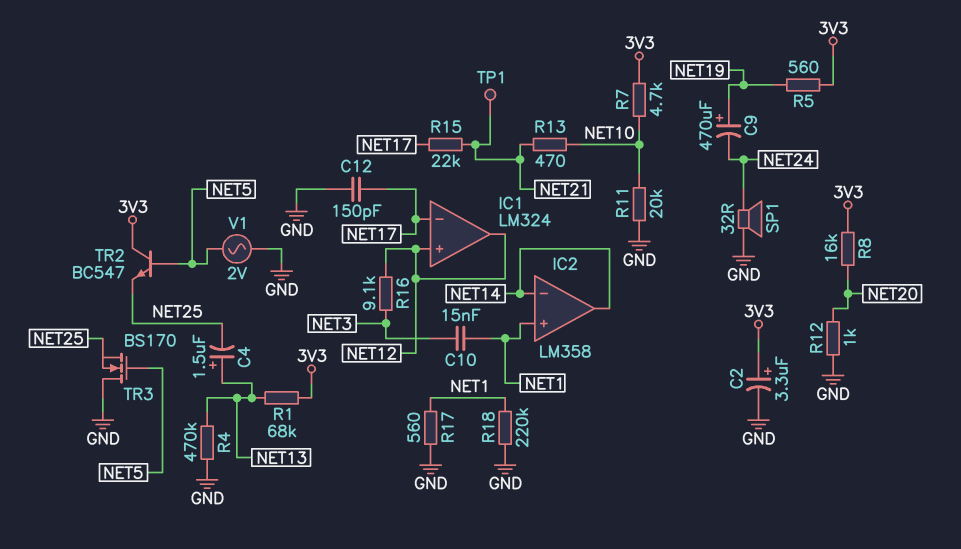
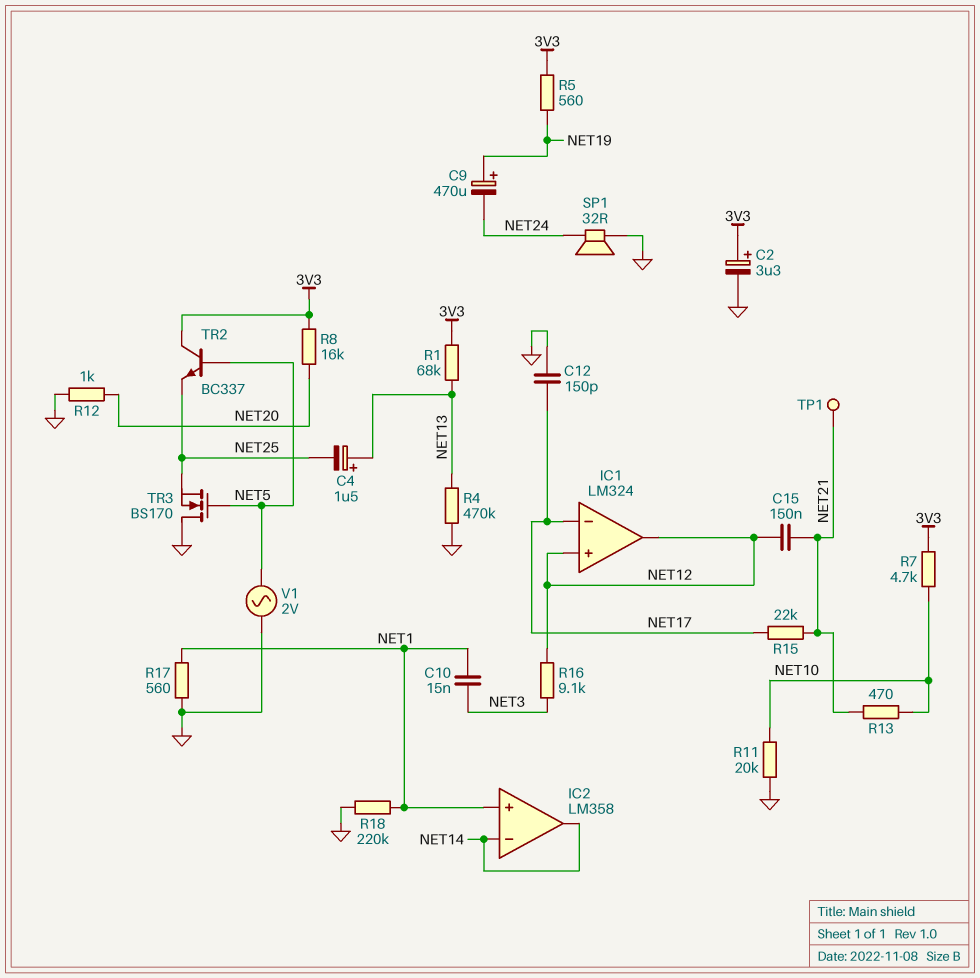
C15: none -> 150nF (NET12, NET21)
TR2: NPN BC547 (B NET5, C 3V3, E NET25) -> NPN BC337 (B NET5, C 3V3, E NET25)

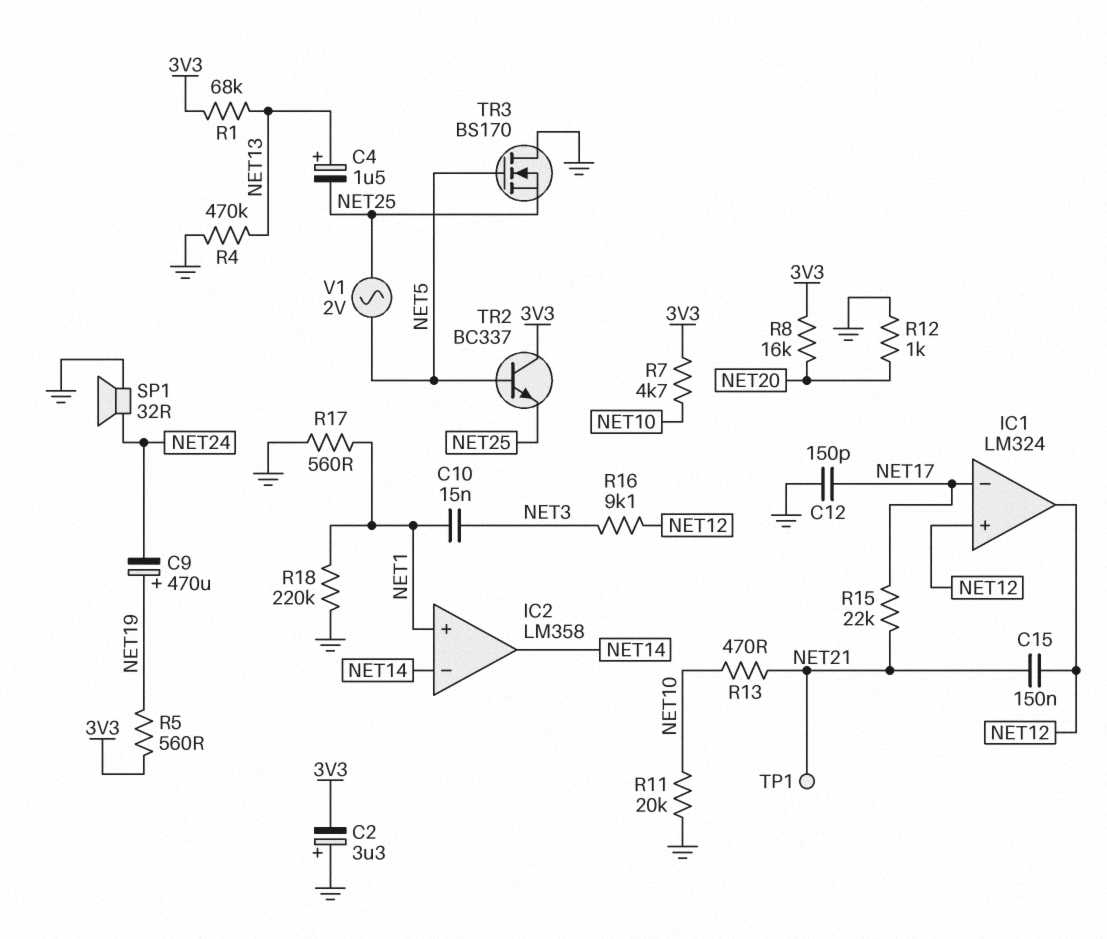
C2: 3.3uF (plus 3V3, minus GND) -> 3.3uF (plus GND, minus 3V3)
V1: AC 2V (GND, NET5) -> AC 2V (NET5, NET25)

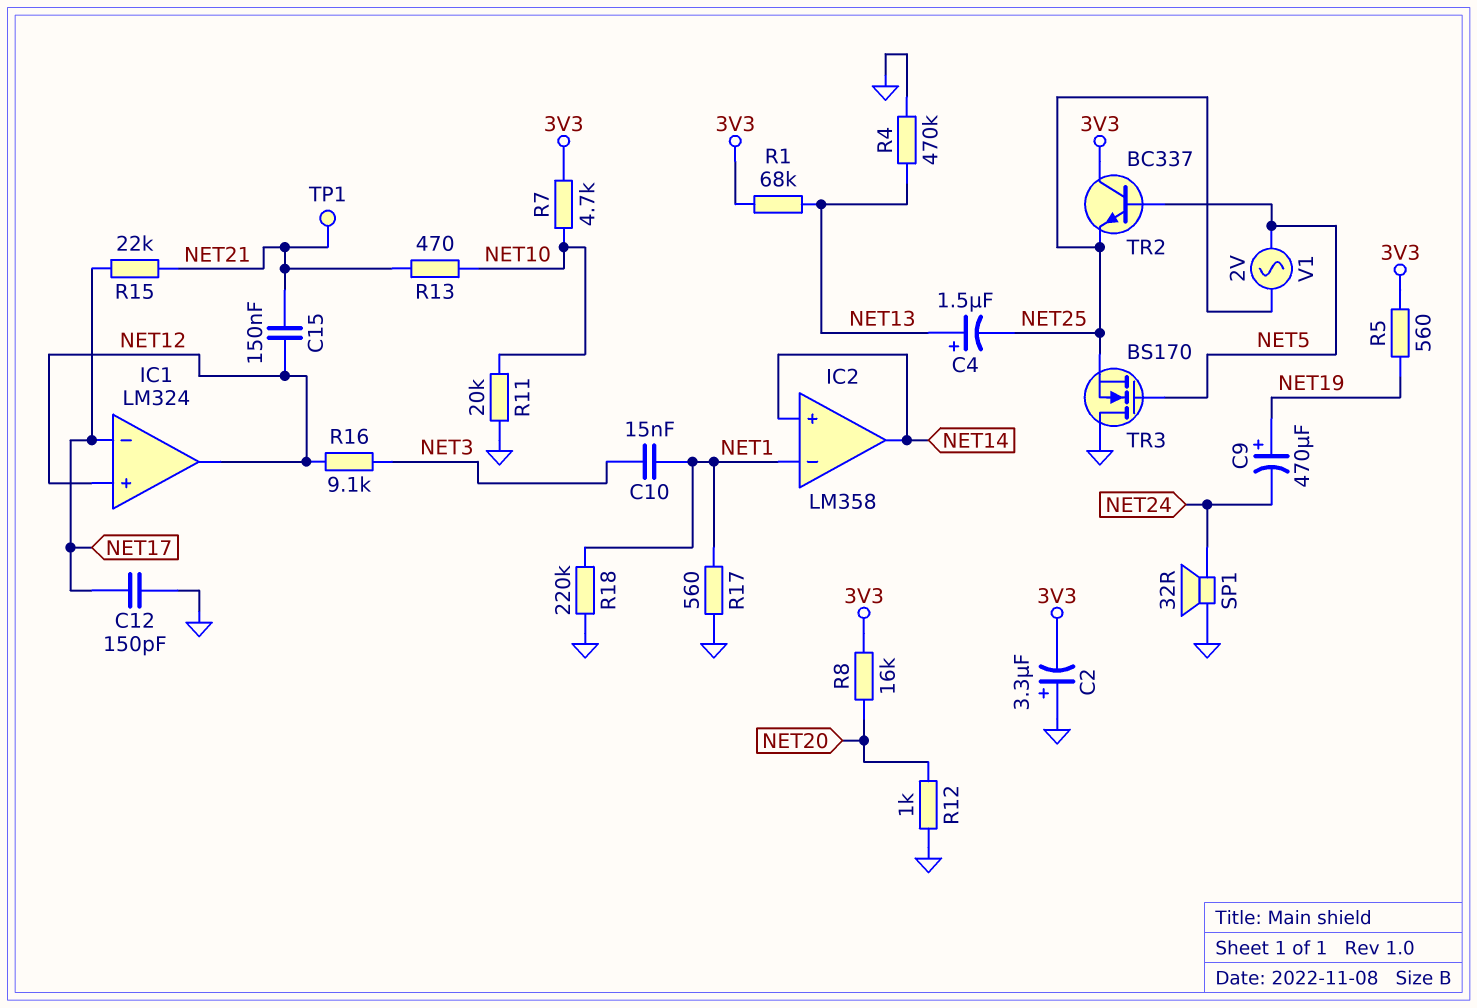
IC2 pin in+: NET1 -> NET14
IC2 pin in-: NET14 -> NET1

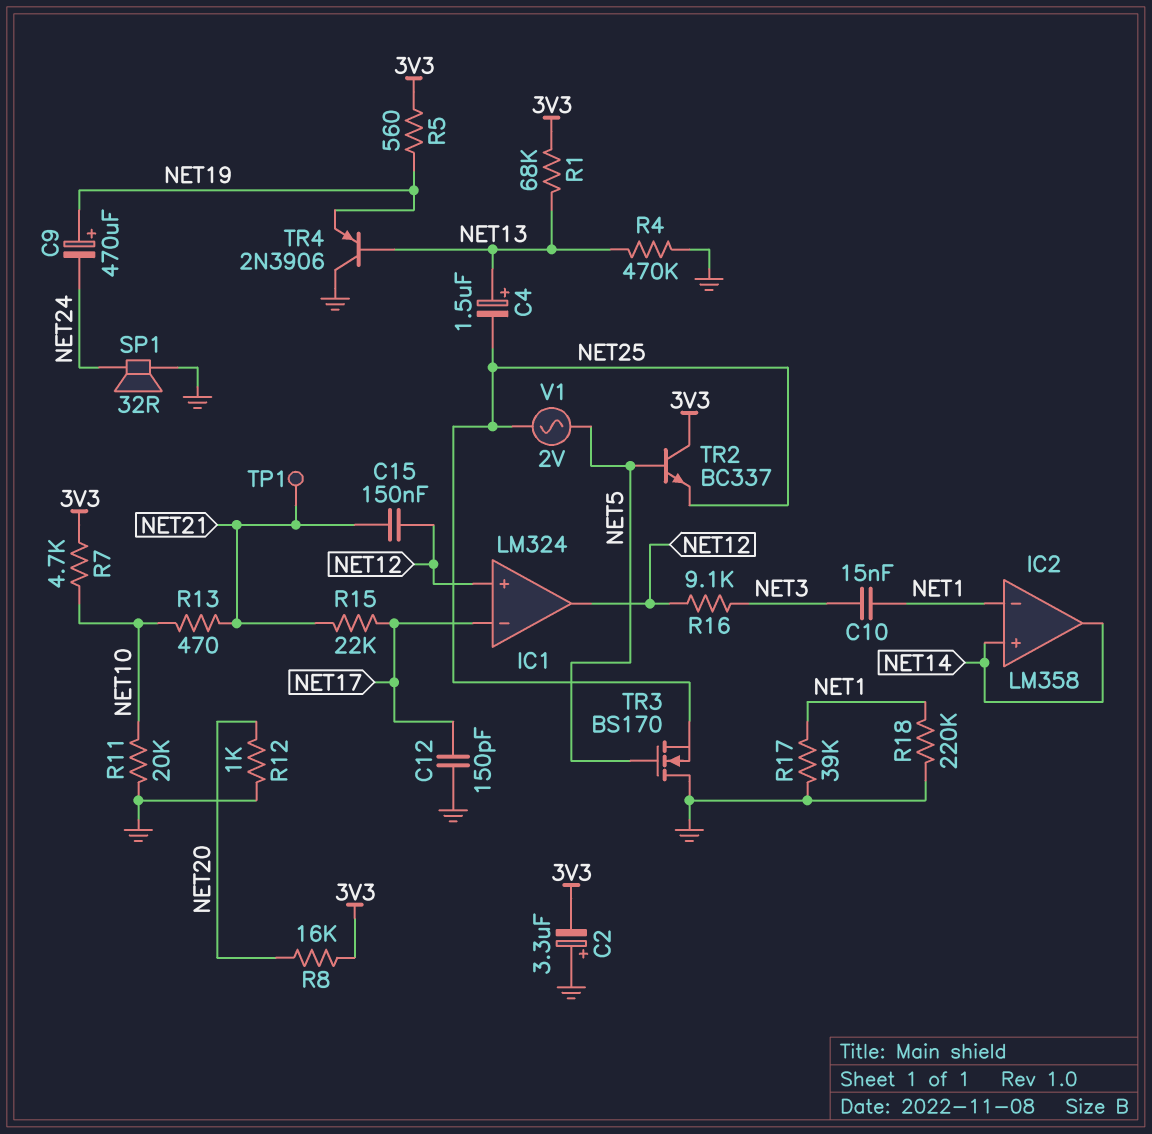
R17: 560 (GND, NET1) -> 39k (GND, NET1)
TR4: none -> PNP 2N3906 (B NET13, C GND, E NET19)

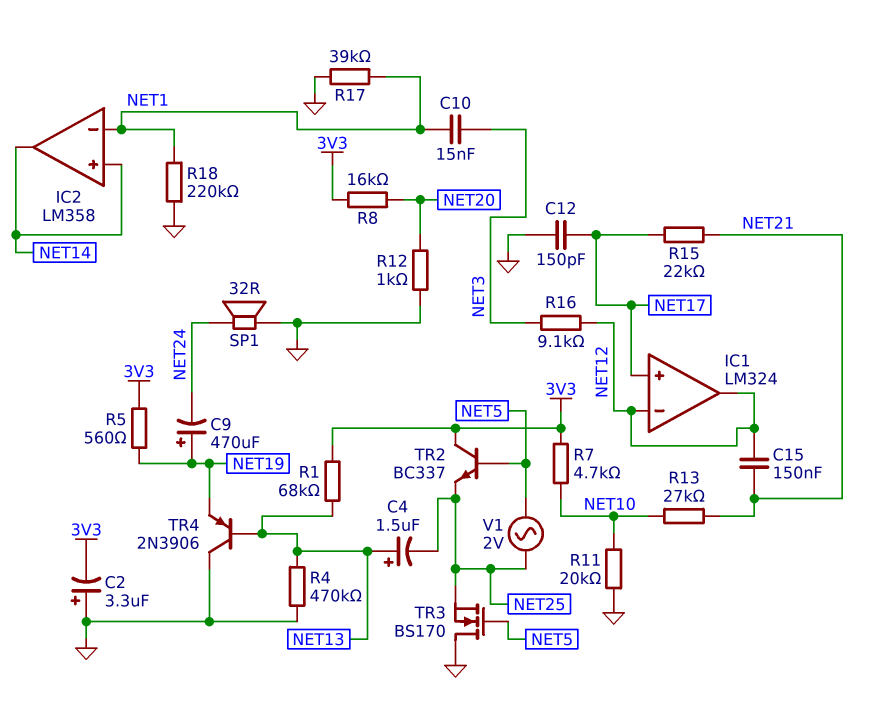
IC1 pin in+: NET12 -> NET17
IC1 pin in-: NET17 -> NET12
R13: 470 (NET10, NET21) -> 27k (NET10, NET21)
TP1: test point (NET21) -> none

